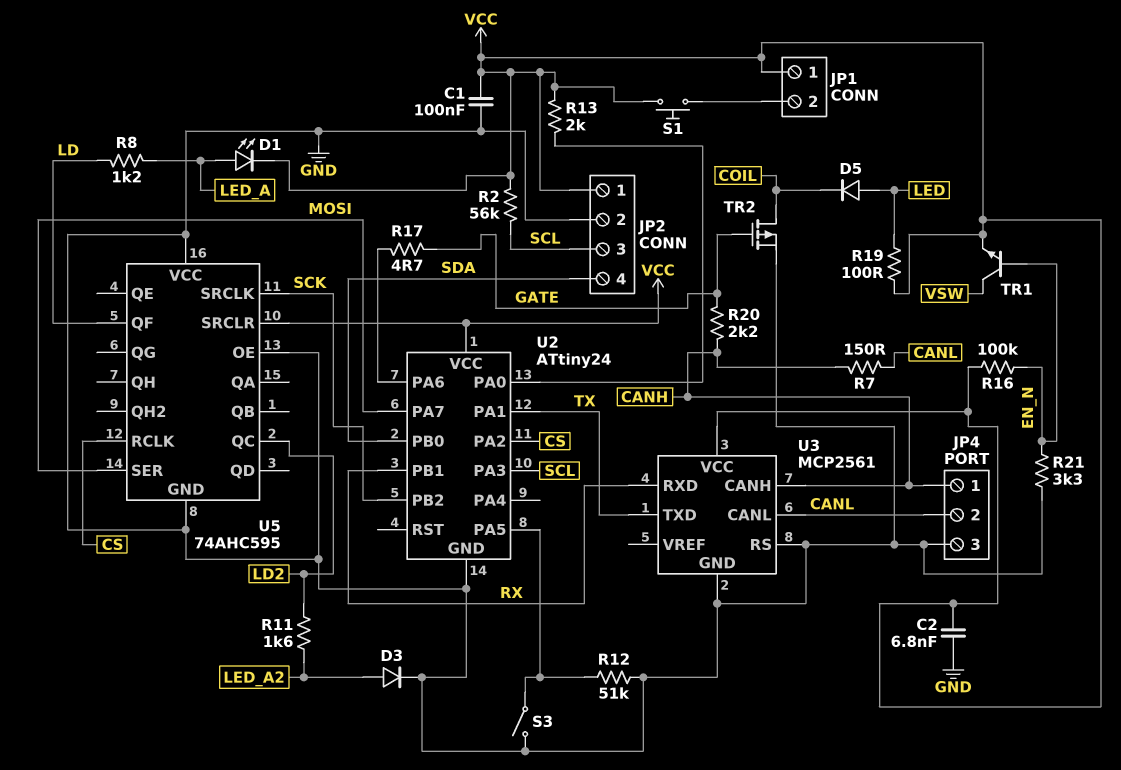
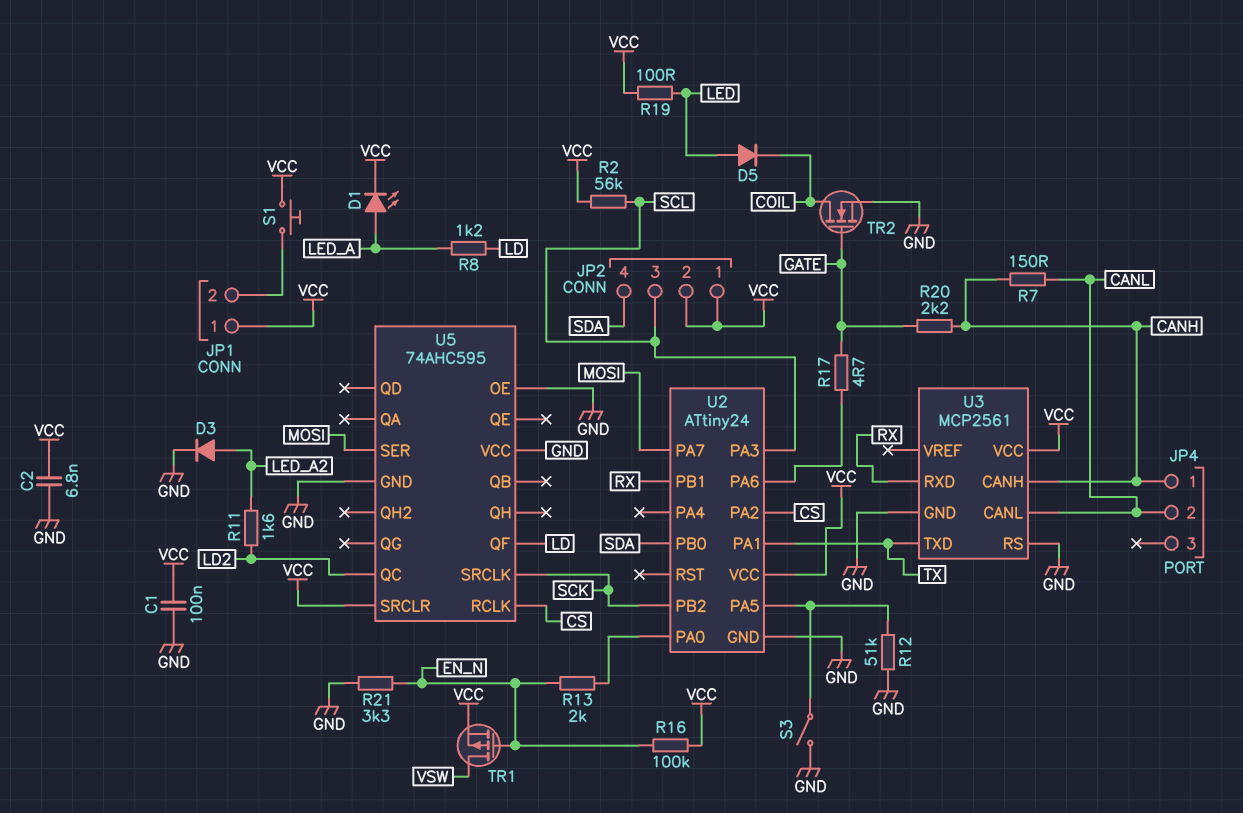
JP2 pin 2: GND -> VCC
JP4 pin 3: GND -> none
R13: 2k (U2/PA0, VCC) -> 2k (EN_N, U2/PA0)
TR1: NPN (B EN_N, C VSW, E VCC) -> PMOS (G EN_N, D VSW, S VCC)
TR2: PMOS (G GATE, D COIL, S GND) -> NMOS (G GATE, D COIL, S GND)

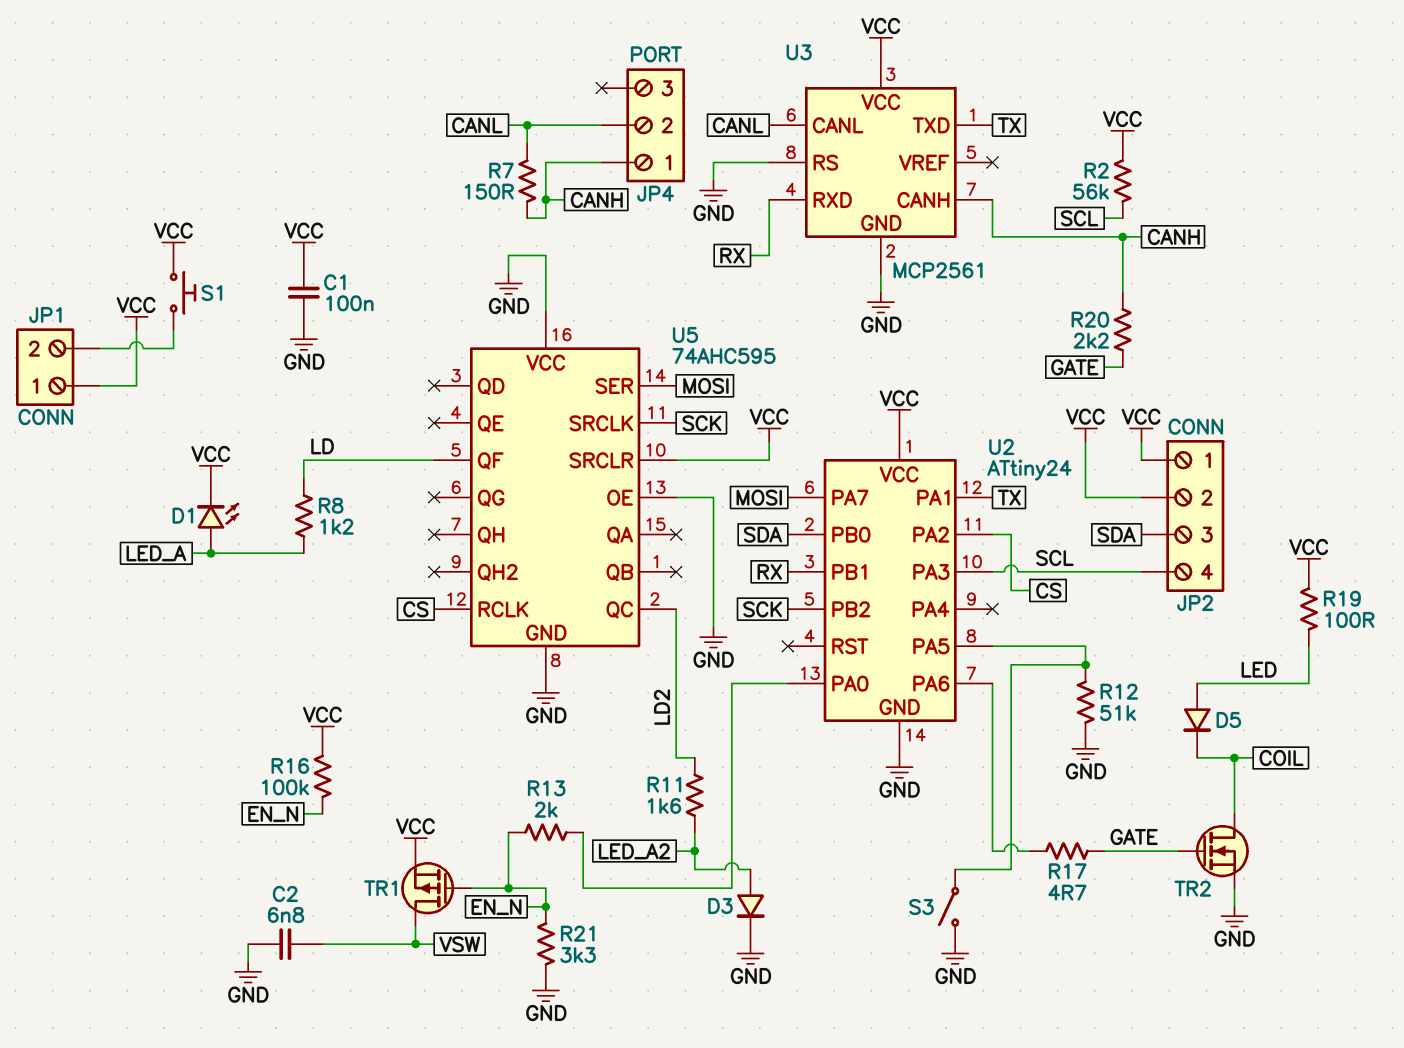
C2: 6.8nF (GND, VCC) -> 6.8nF (GND, VSW)
JP2 pin 3: SCL -> SDA
JP2 pin 4: SDA -> SCL

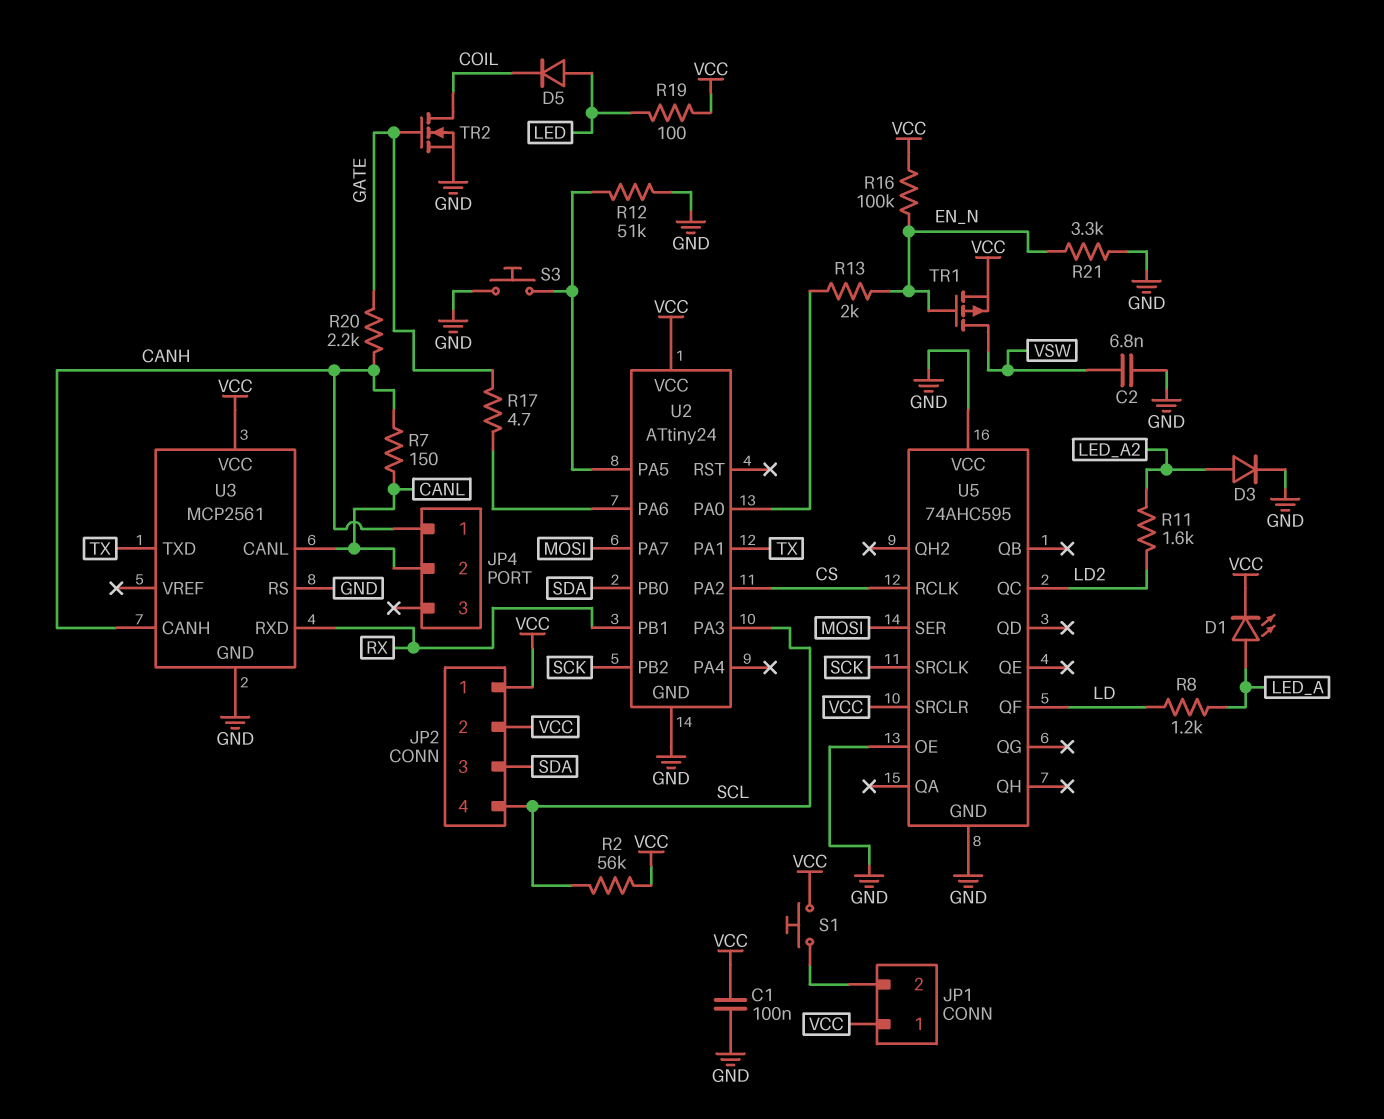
S3: switch (GND, U2/PA5) -> button (GND, U2/PA5)

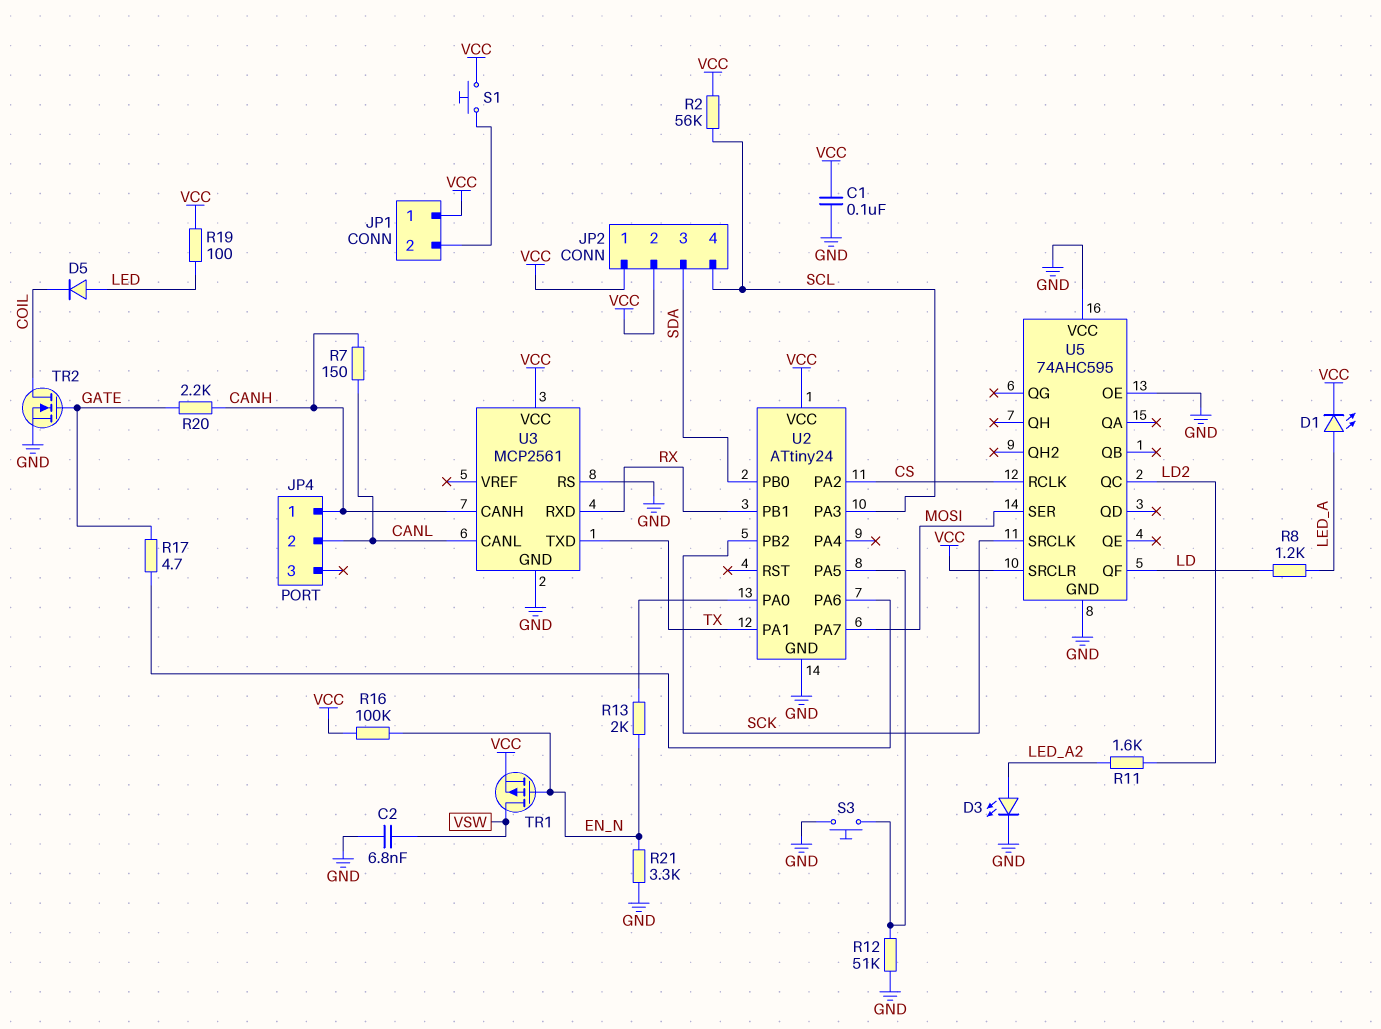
D3: diode (A LED_A2, K GND) -> LED (A LED_A2, K GND)

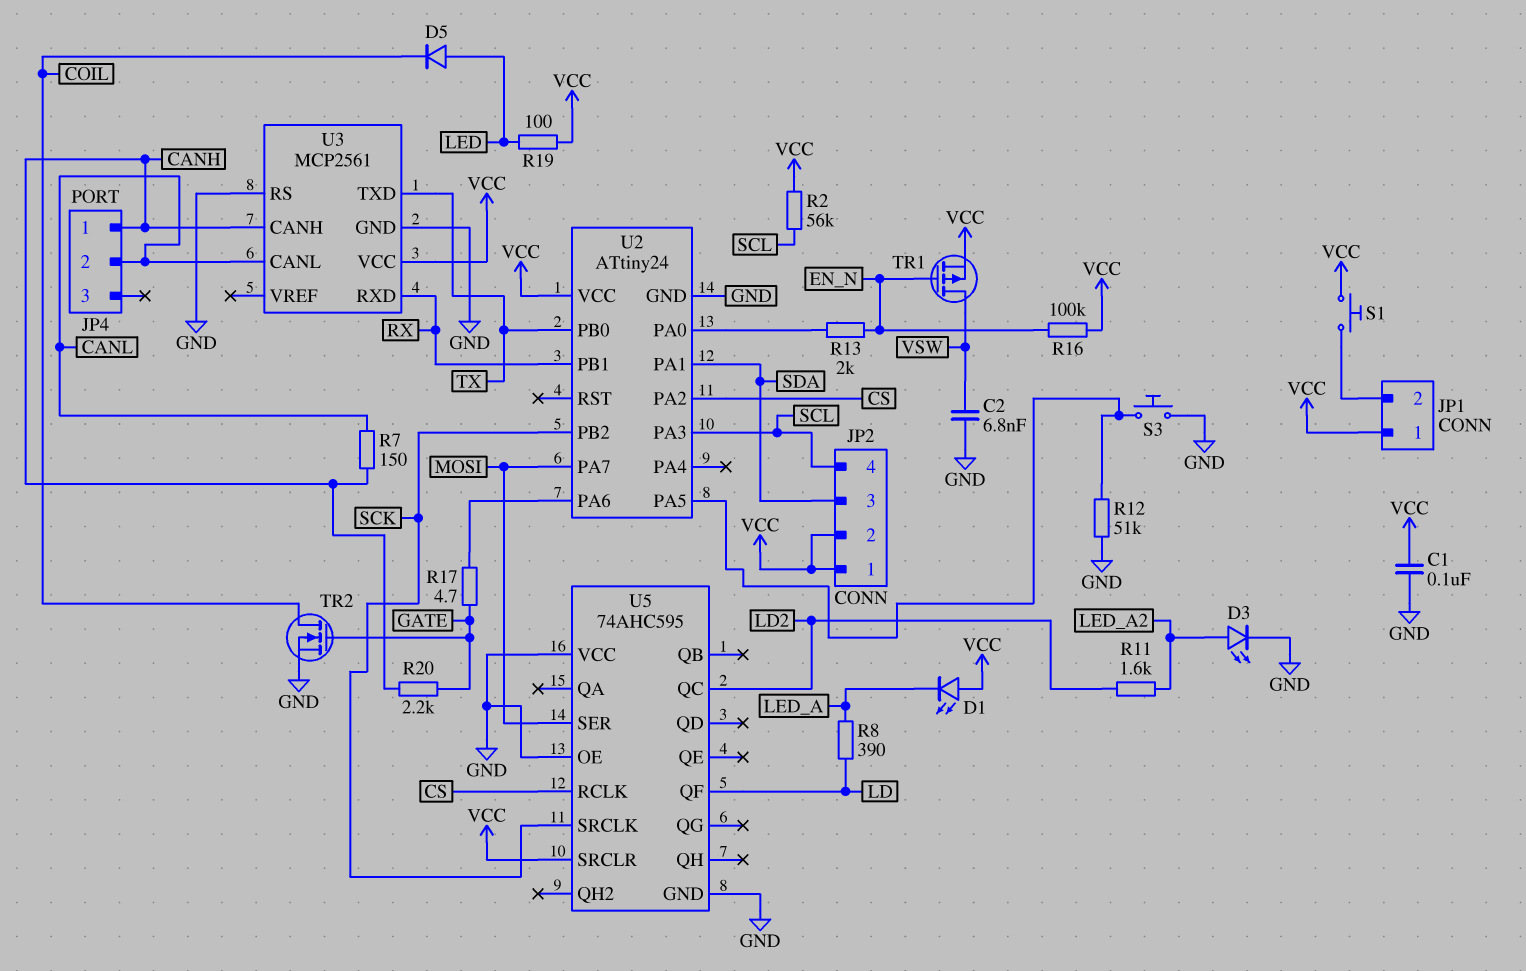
D1: LED (A LED_A, K VCC) -> LED (A VCC, K LED_A)
R8: 1.2k (LD, LED_A) -> 390 (LD, LED_A)
R21: 3.3k (EN_N, GND) -> none
U2 pin PA1: TX -> SDA
U2 pin PB0: SDA -> TX

